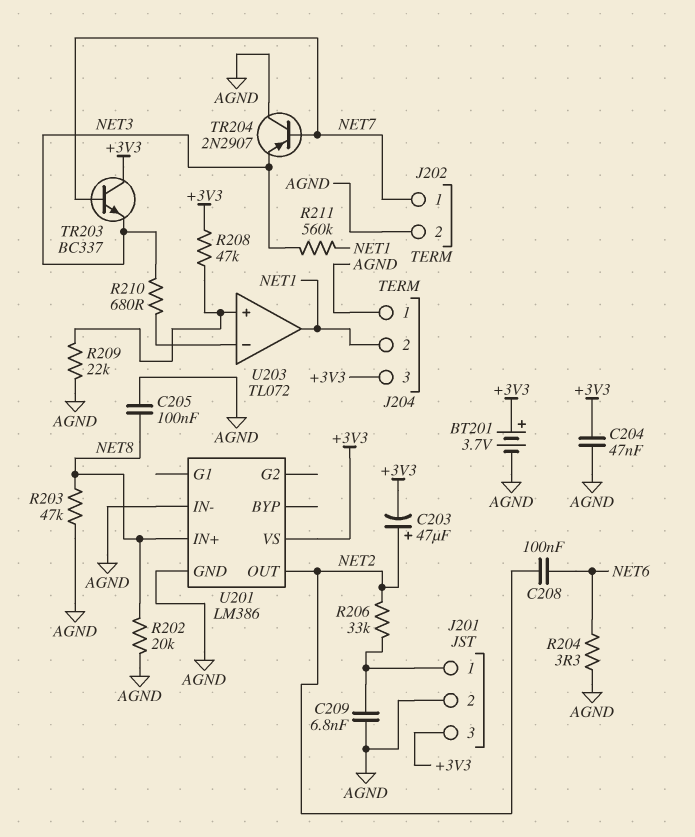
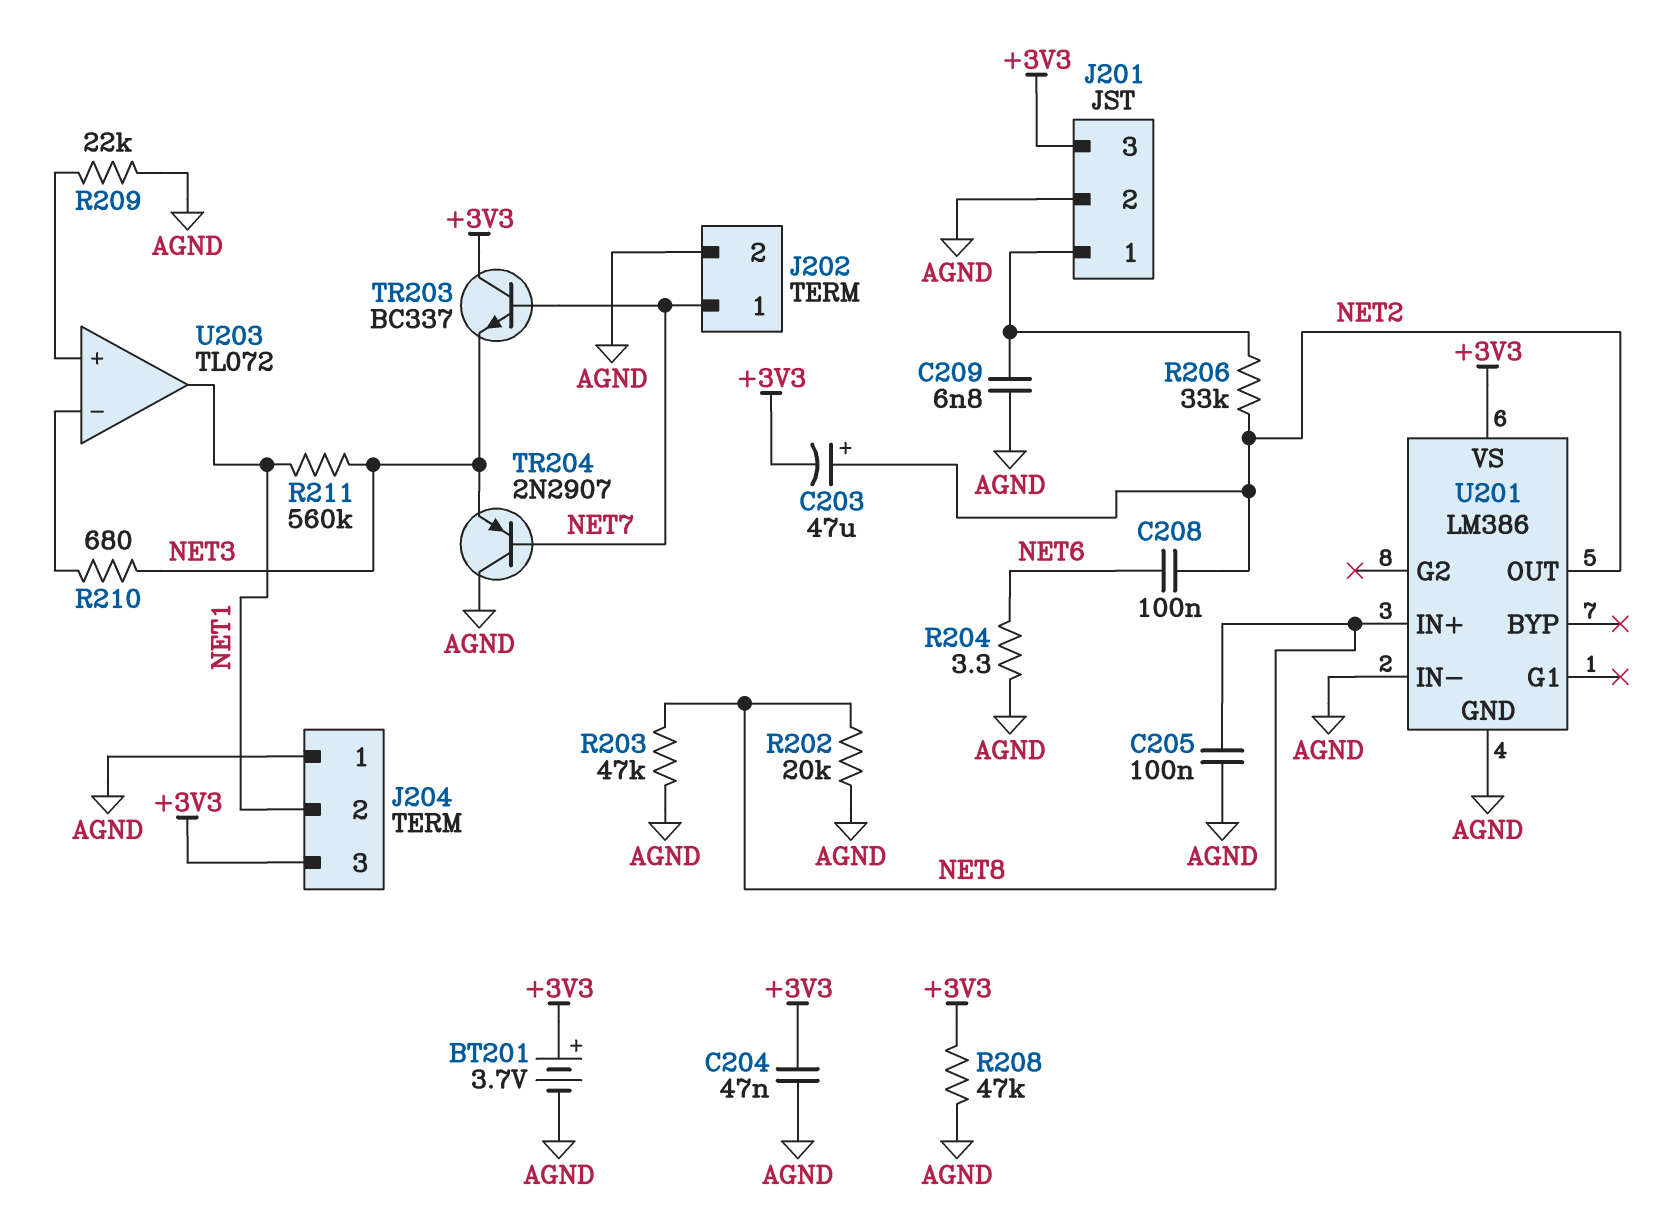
R208: 47k (+3V3, U203/in+) -> 47k (+3V3, AGND)

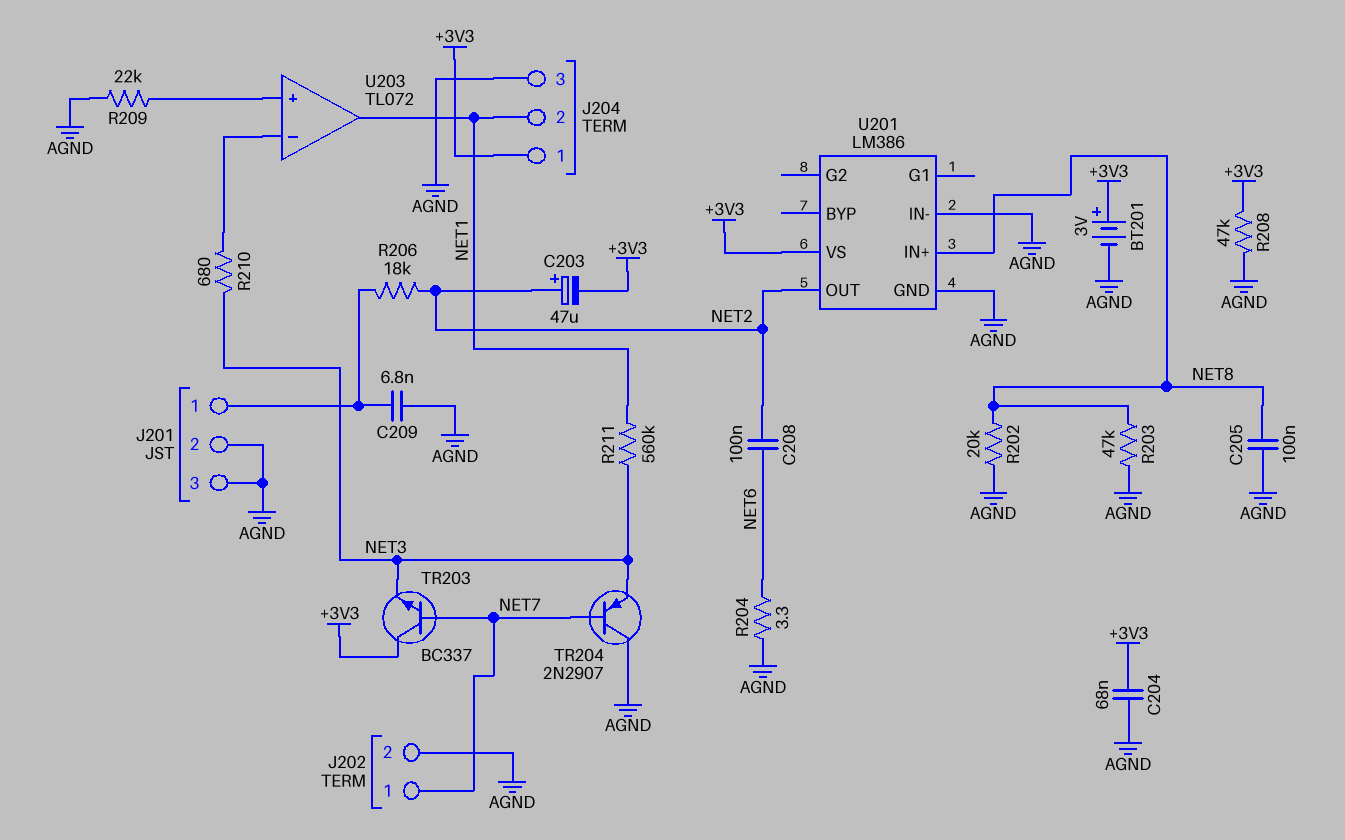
BT201: 3.7V (plus +3V3, minus AGND) -> 3V (plus +3V3, minus AGND)
C204: 47nF (+3V3, AGND) -> 68nF (+3V3, AGND)
J201 pin 3: +3V3 -> AGND
J204 pin 1: AGND -> +3V3
J204 pin 3: +3V3 -> AGND
R206: 33k (J201/1, NET2) -> 18k (J201/1, NET2)

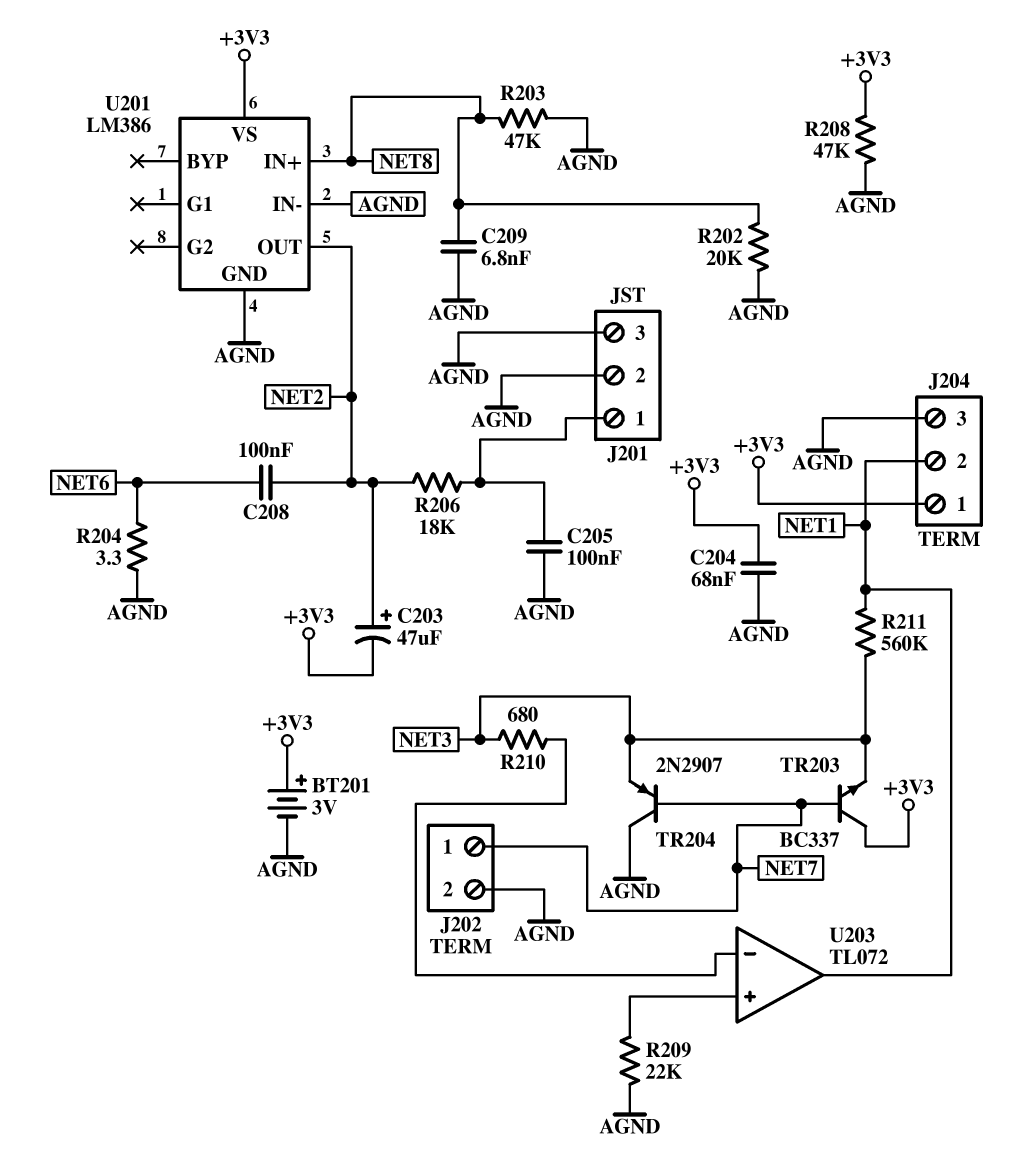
C205: 100nF (AGND, NET8) -> 100nF (AGND, J201/1)
C209: 6.8nF (AGND, J201/1) -> 6.8nF (AGND, NET8)

